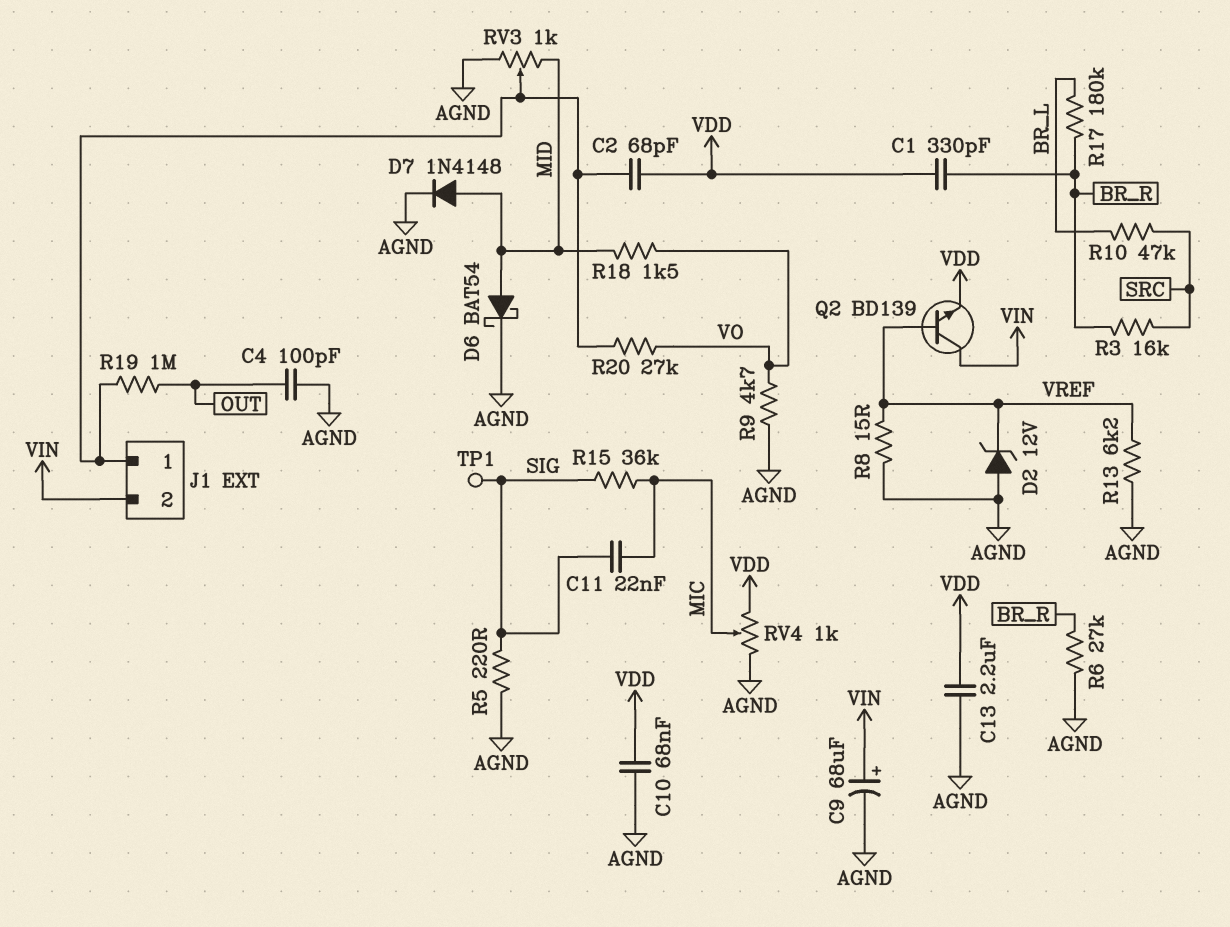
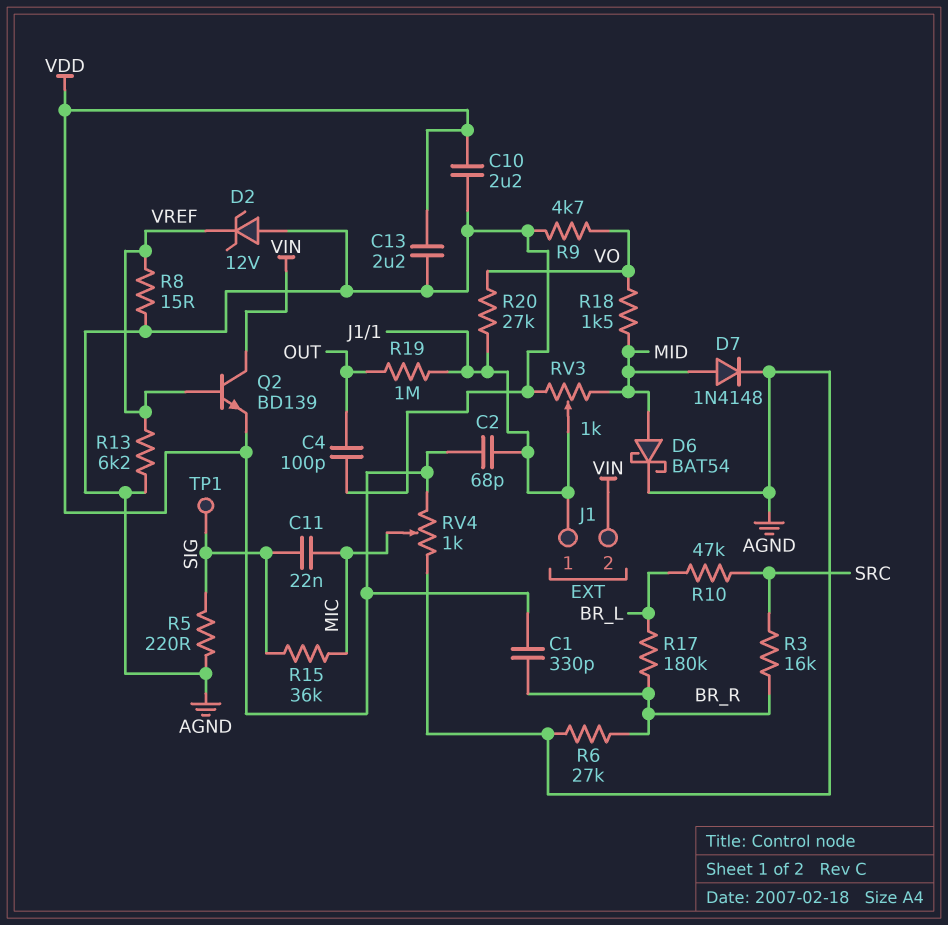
C9: 68uF (plus VIN, minus AGND) -> none
C10: 68nF (AGND, VDD) -> 2.2uF (AGND, VDD)

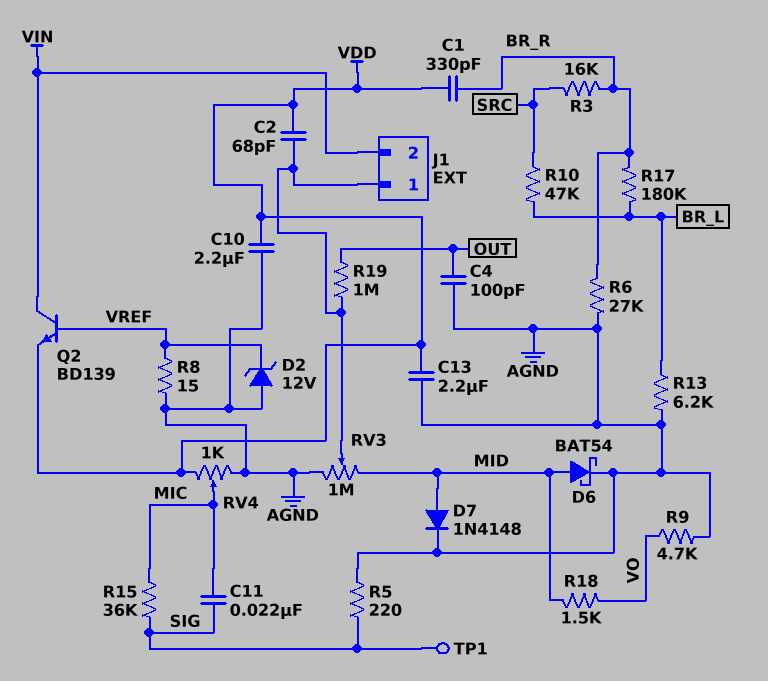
R13: 6.2k (AGND, VREF) -> 6.2k (AGND, BR_L)
R20: 27k (J1/1, VO) -> none
RV3: 1k (AGND, MID, wiper J1/1) -> 1M (AGND, MID, wiper J1/1)

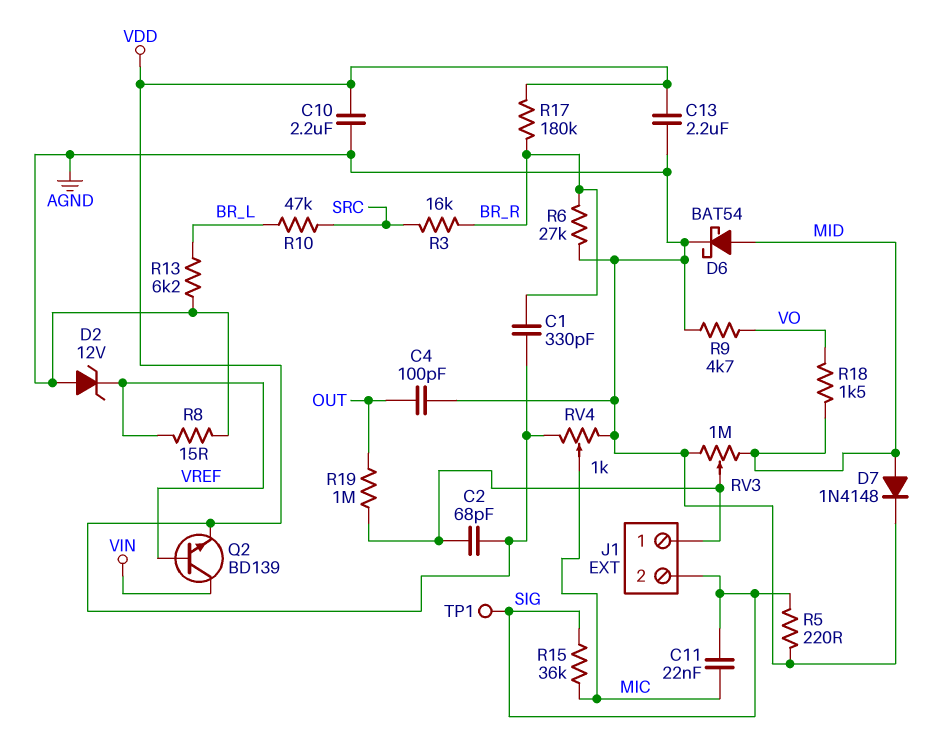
J1 pin 2: VIN -> SIG
R17: 180k (BR_L, BR_R) -> 180k (BR_R, VDD)

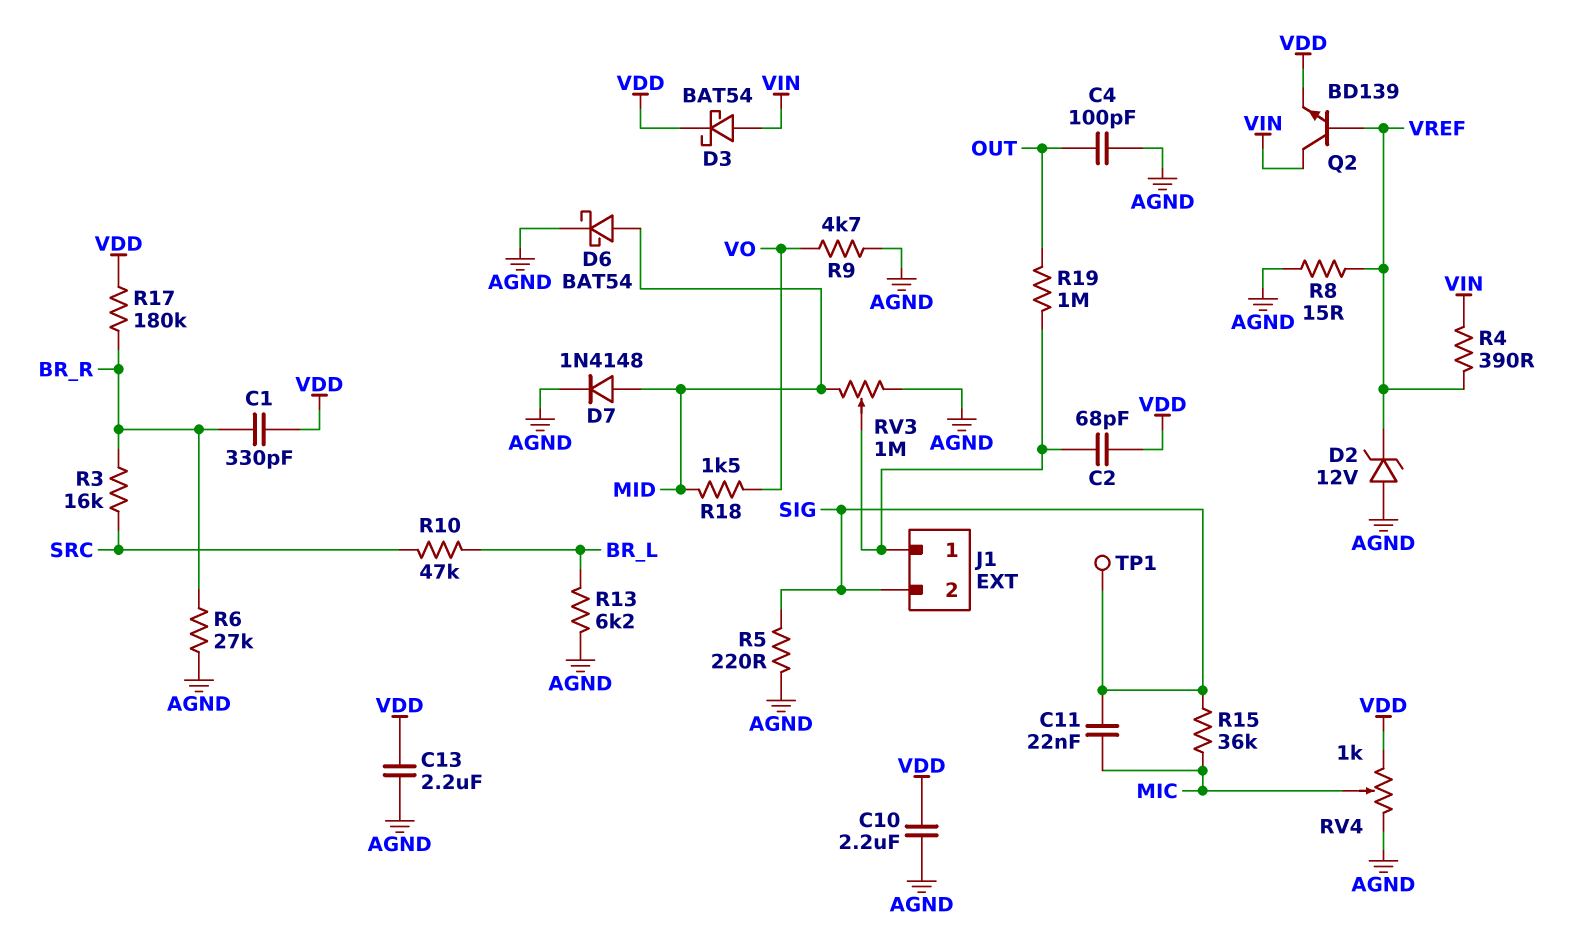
D3: none -> schottky BAT54 (A VIN, K VDD)
R4: none -> 390 (VIN, VREF)

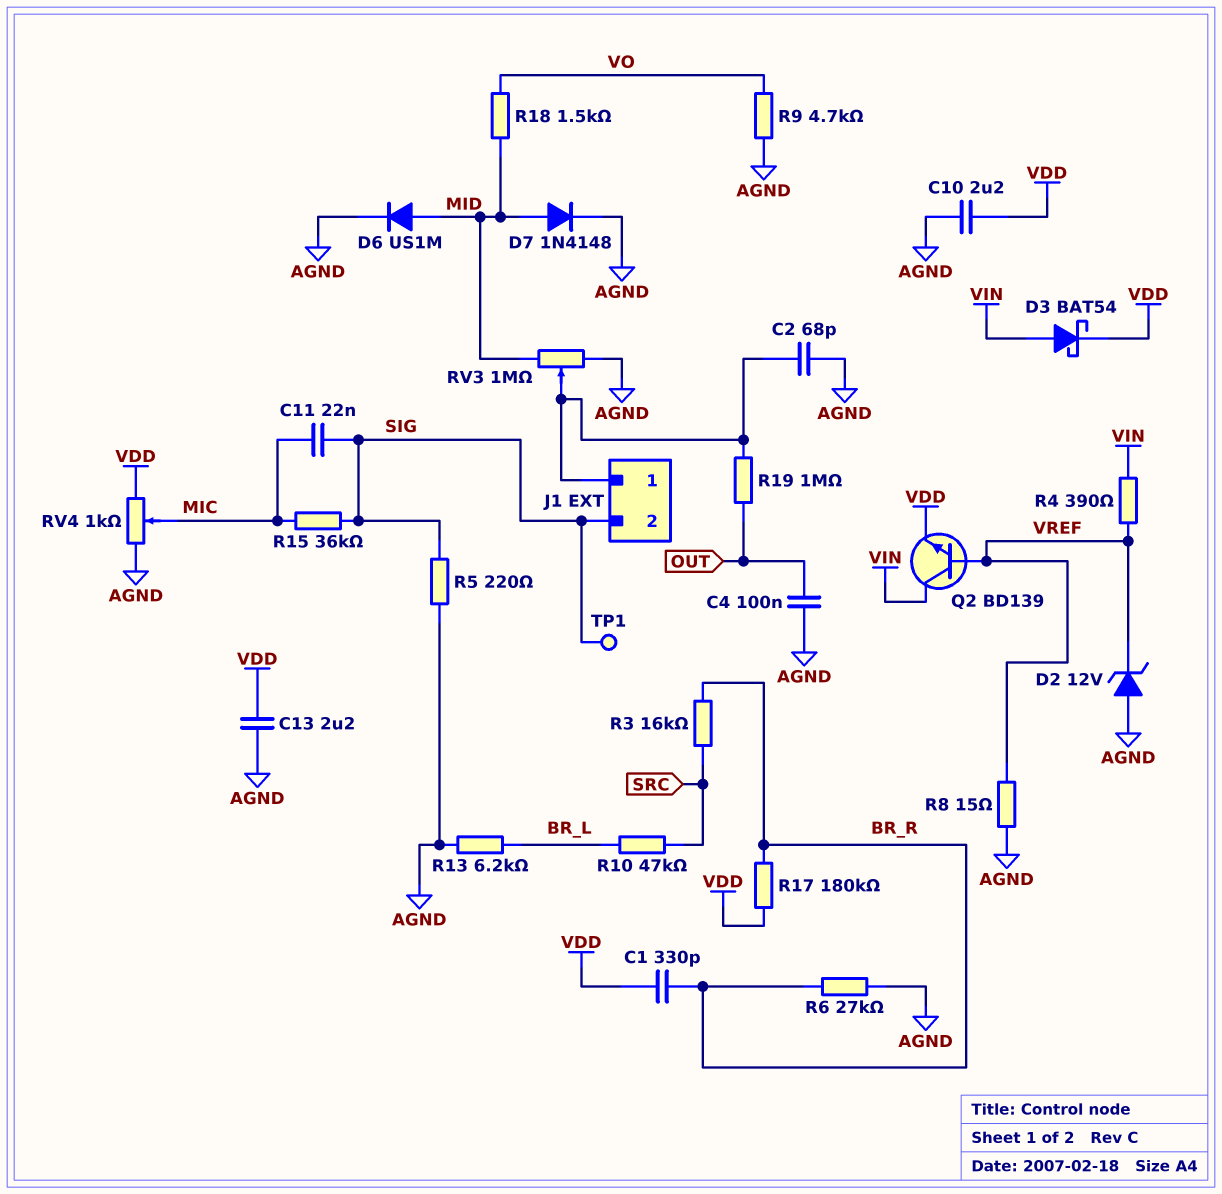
C2: 68pF (J1/1, VDD) -> 68pF (AGND, J1/1)
C4: 100pF (AGND, OUT) -> 100nF (AGND, OUT)
D6: schottky BAT54 (A MID, K AGND) -> diode US1M (A MID, K AGND)

